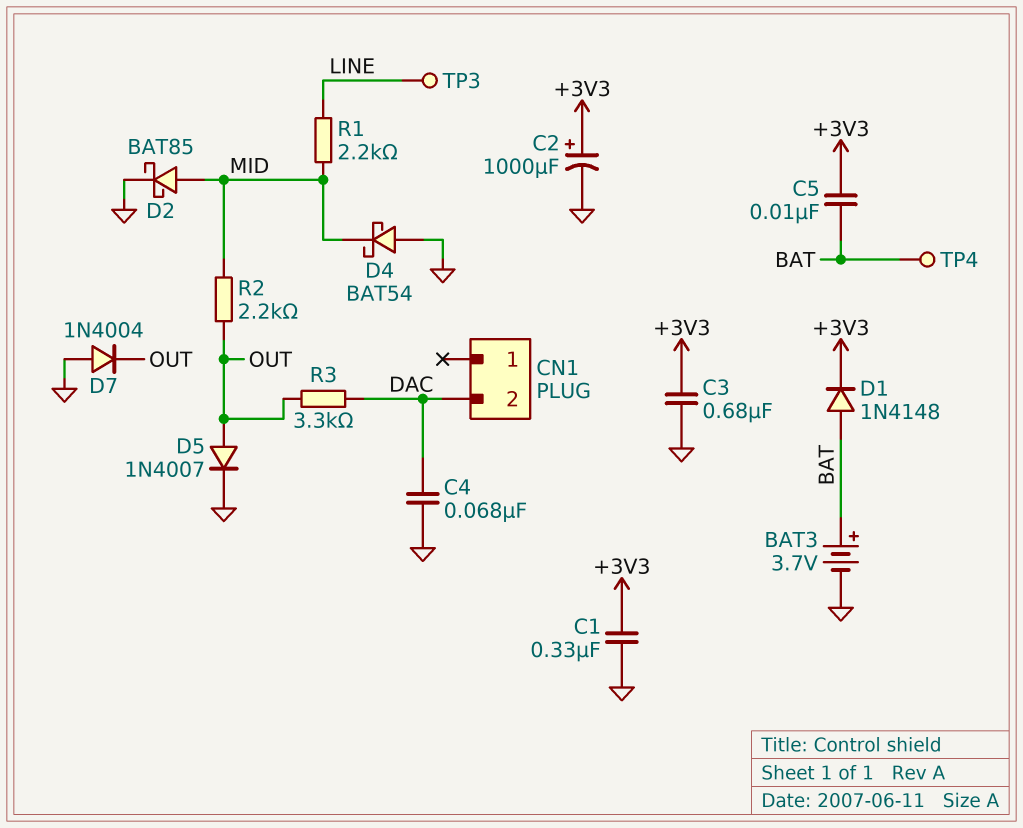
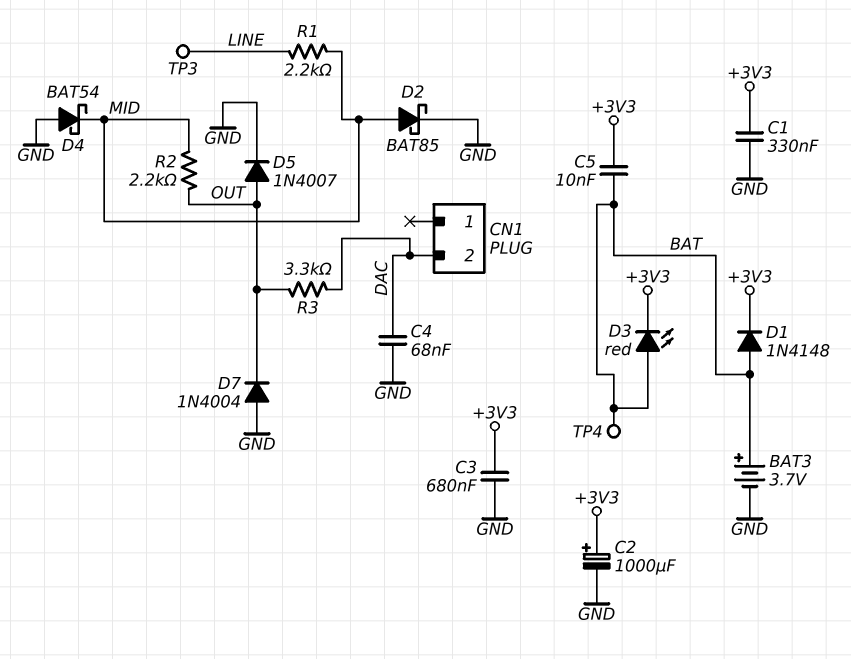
D3: none -> LED red (A BAT, K +3V3)

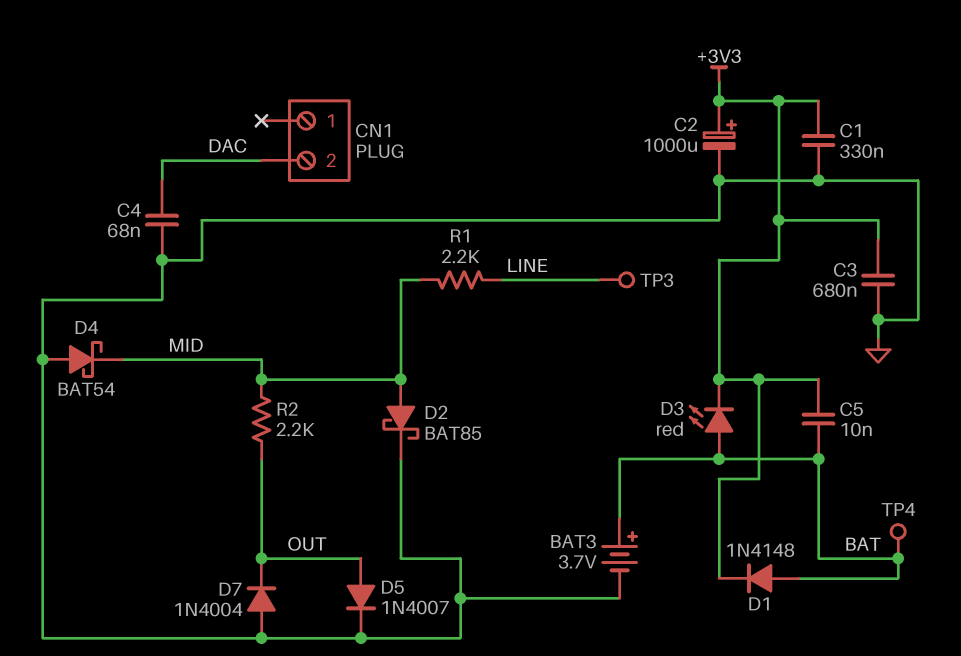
R3: 3.3k (DAC, OUT) -> none

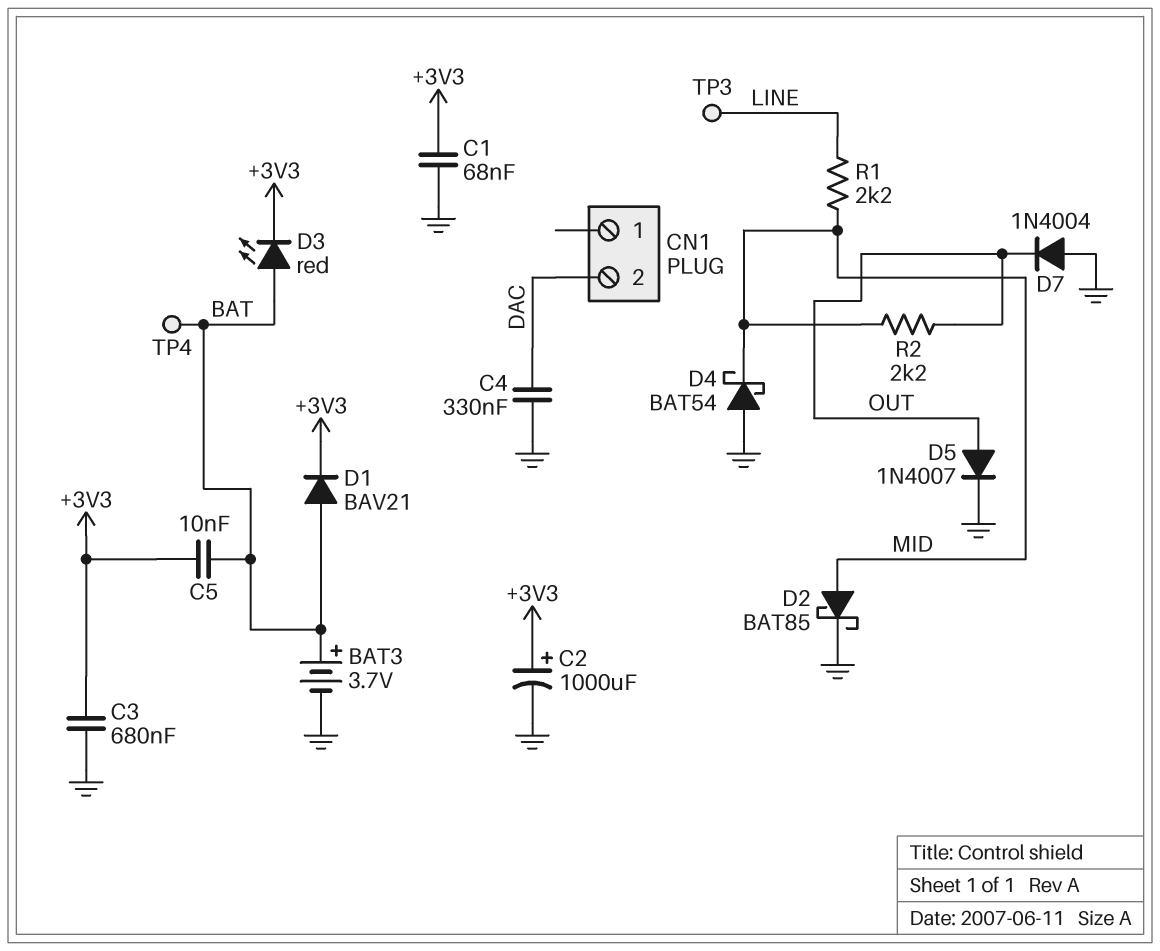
C1: 330nF (+3V3, GND) -> 68nF (+3V3, GND)
C4: 68nF (DAC, GND) -> 330nF (DAC, GND)
D1: diode 1N4148 (A BAT, K +3V3) -> diode BAV21 (A BAT, K +3V3)

